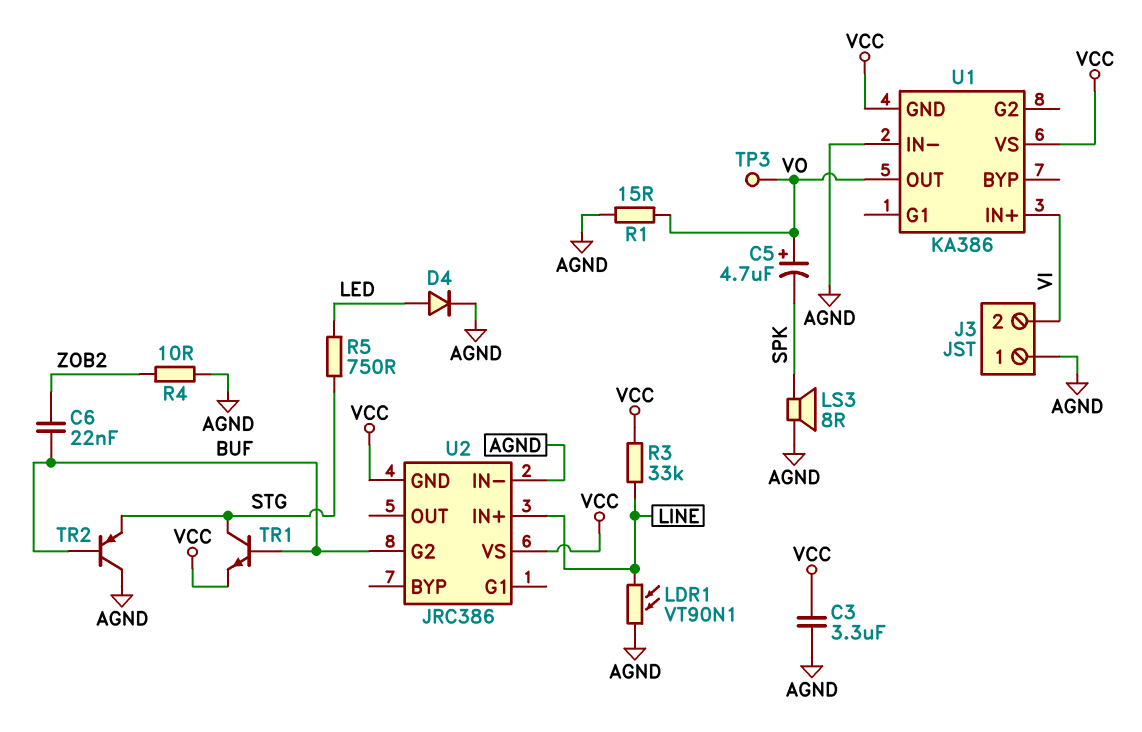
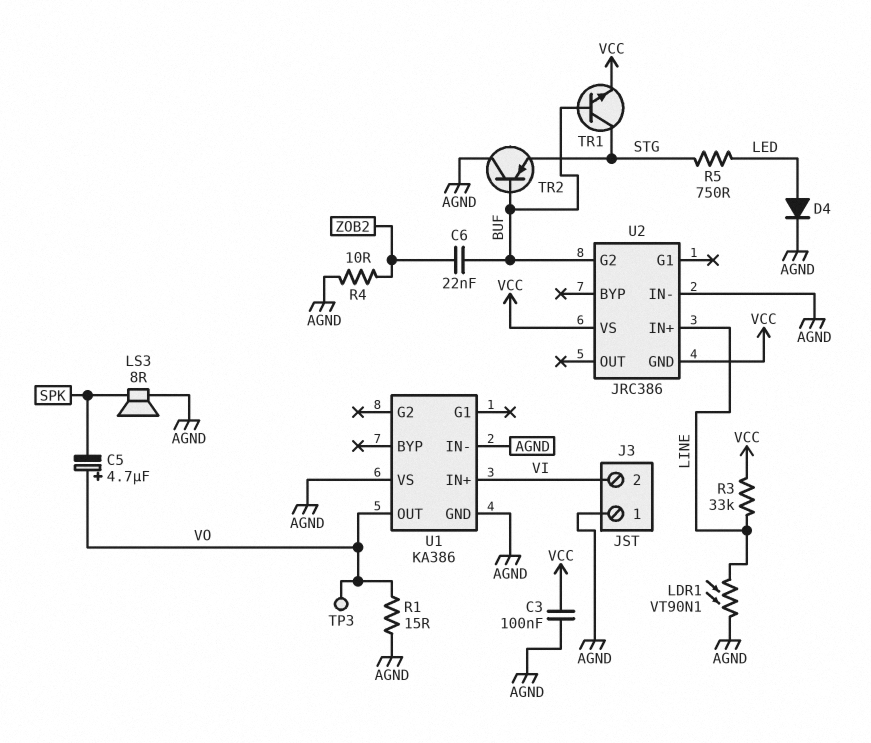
C3: 3.3uF (AGND, VCC) -> 100nF (AGND, VCC)
U1 pin GND: VCC -> AGND
U1 pin VS: VCC -> AGND

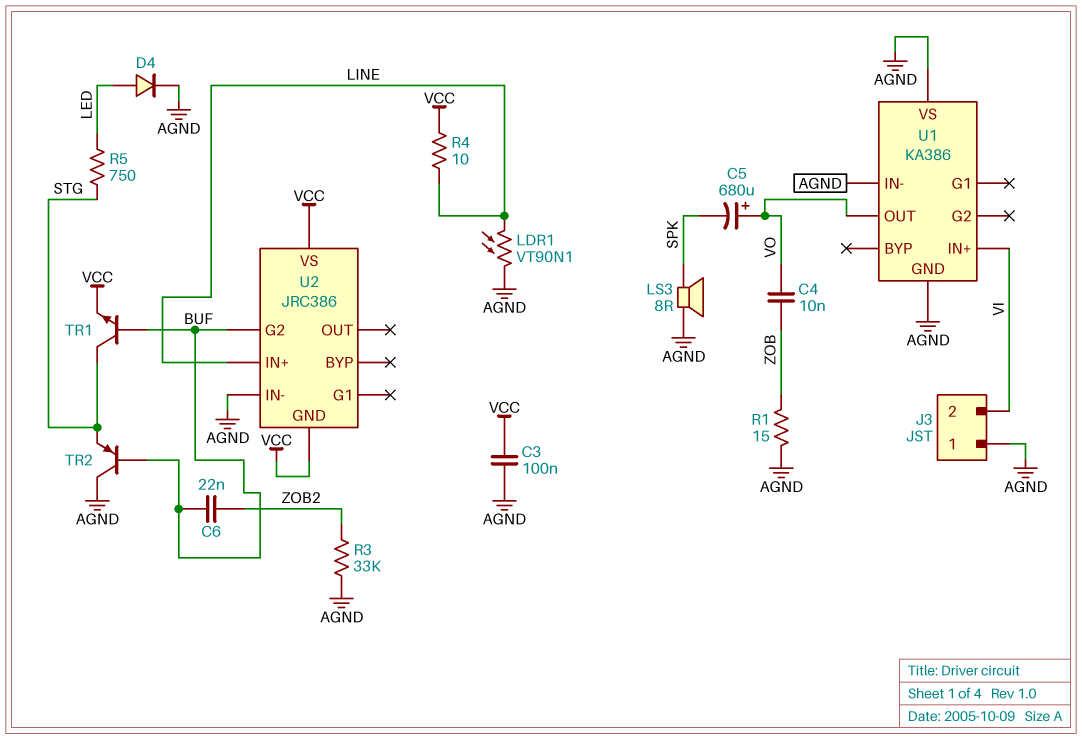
C4: none -> 10nF (VO, ZOB)
C5: 4.7uF (plus VO, minus SPK) -> 680uF (plus VO, minus SPK)
R1: 15 (AGND, VO) -> 15 (AGND, ZOB)
R3: 33k (LINE, VCC) -> 33k (AGND, ZOB2)
R4: 10 (AGND, ZOB2) -> 10 (LINE, VCC)
TP3: test point (VO) -> none

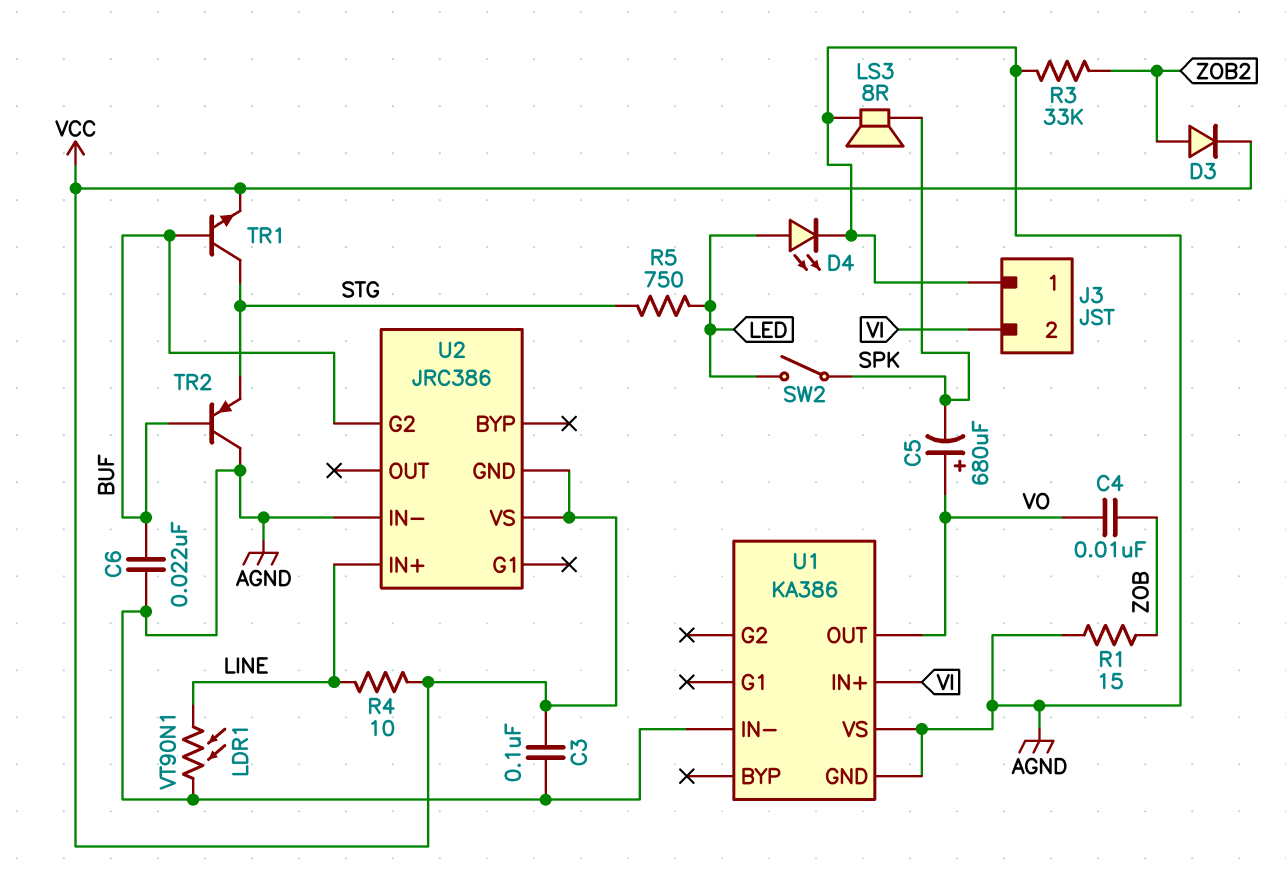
C6: 22nF (BUF, ZOB2) -> 22nF (AGND, BUF)
D3: none -> diode (A ZOB2, K VCC)
D4: diode (A LED, K AGND) -> LED (A LED, K AGND)
SW2: none -> switch (LED, SPK)

